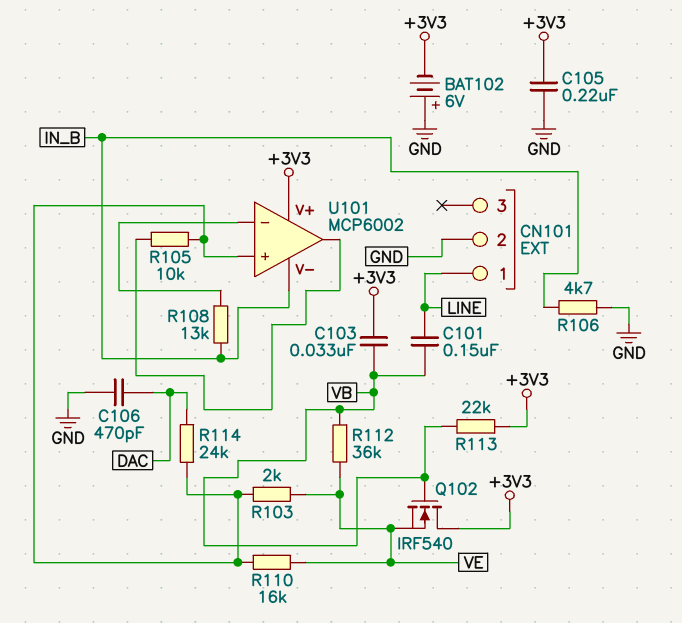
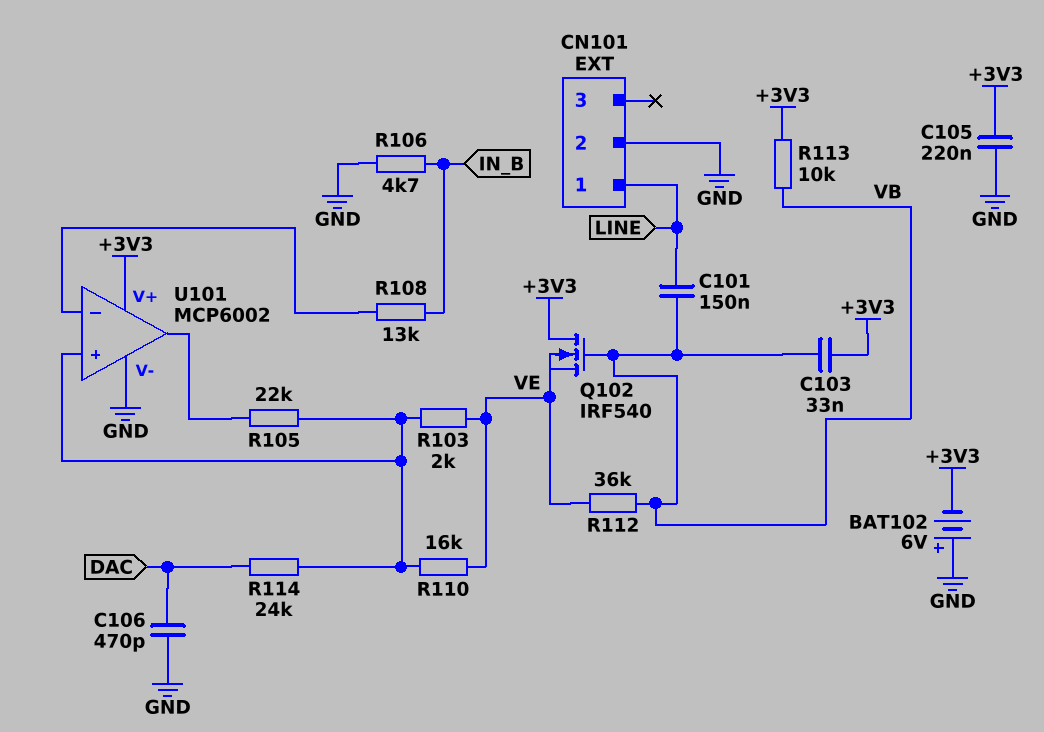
R105: 10k (U101/in+, U101/out) -> 22k (U101/in+, U101/out)
R113: 22k (+3V3, VB) -> 10k (+3V3, VB)
U101 pin V-: IN_B -> GND

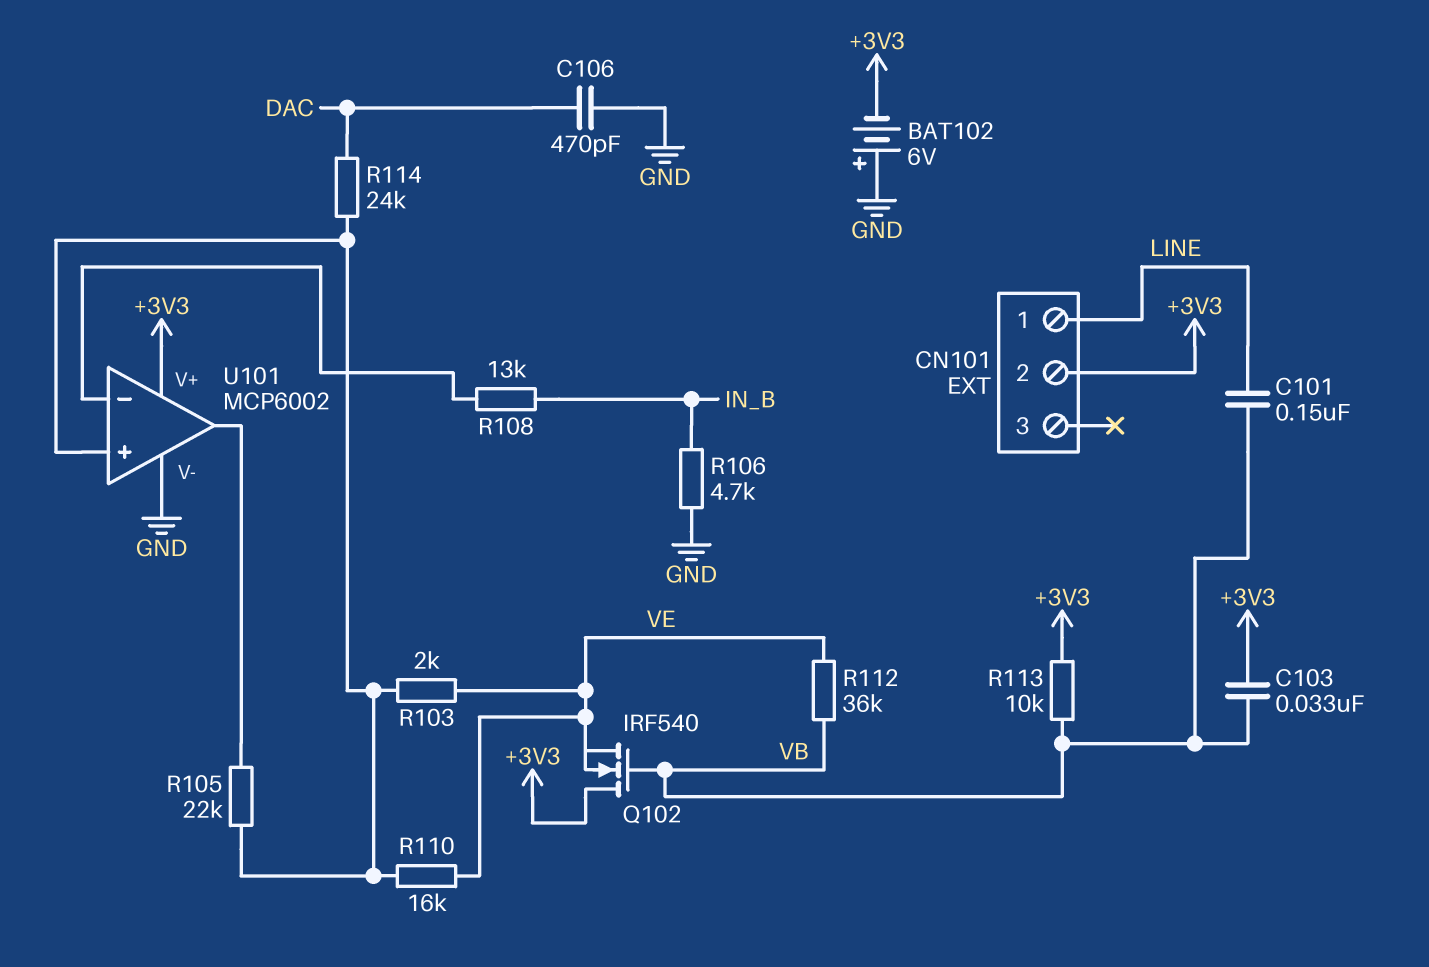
C105: 220nF (+3V3, GND) -> none
CN101 pin 2: GND -> +3V3

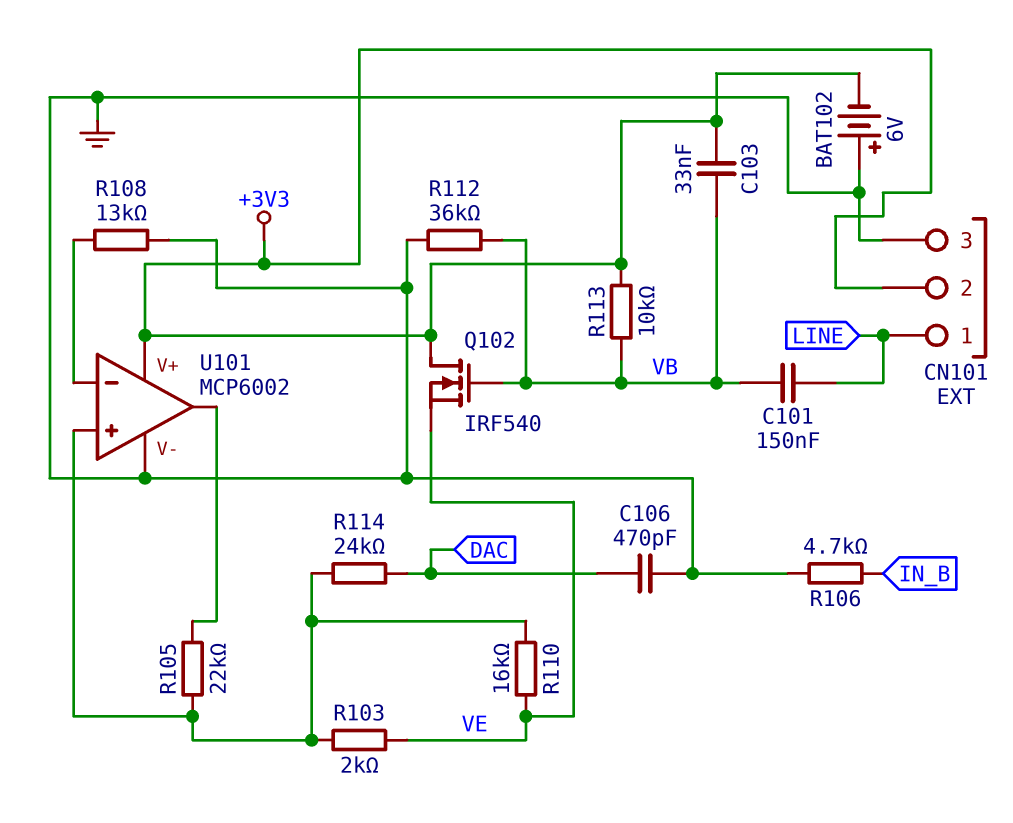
CN101 pin 3: none -> GND
R108: 13k (IN_B, U101/in-) -> 13k (GND, U101/in-)
R112: 36k (VB, VE) -> 36k (GND, VB)

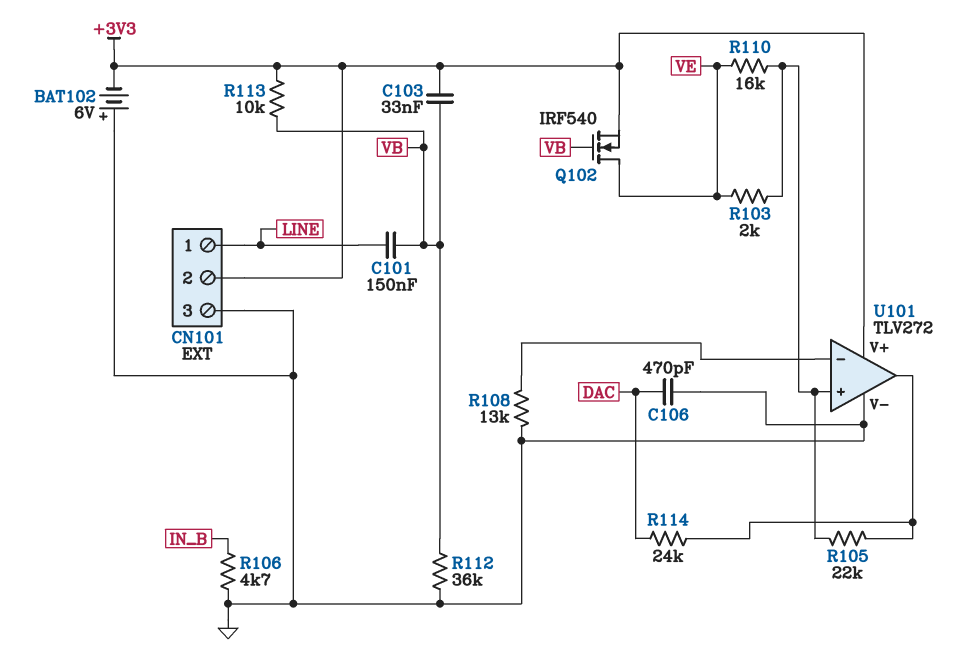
Q102: NMOS IRF540 (G VB, D +3V3, S VE) -> NMOS IRF540 (G VB, D VE, S +3V3)
R114: 24k (DAC, U101/in+) -> 24k (DAC, U101/out)
U101: MCP6002 -> TLV272

